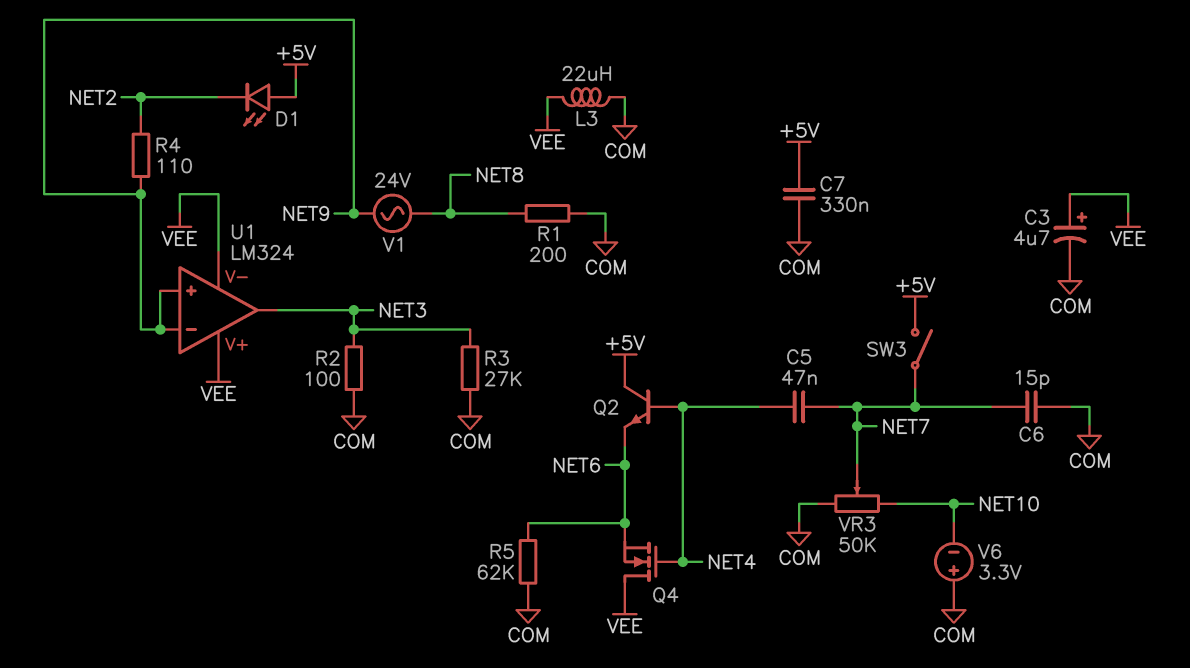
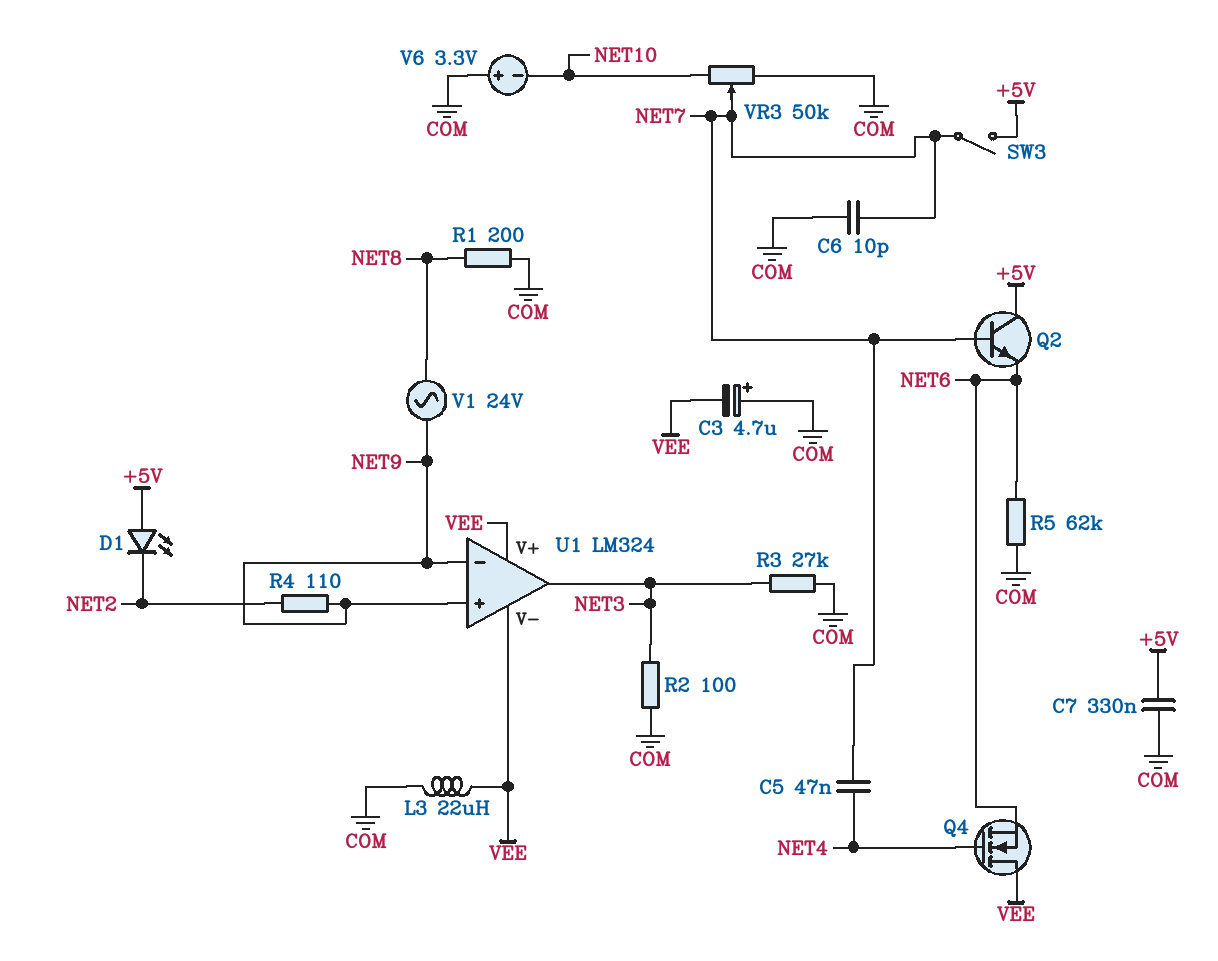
C3: 4.7uF (plus VEE, minus COM) -> 4.7uF (plus COM, minus VEE)
C6: 15pF (COM, NET7) -> 10pF (COM, NET7)
Q2: NPN (B NET4, C +5V, E NET6) -> NPN (B NET7, C +5V, E NET6)

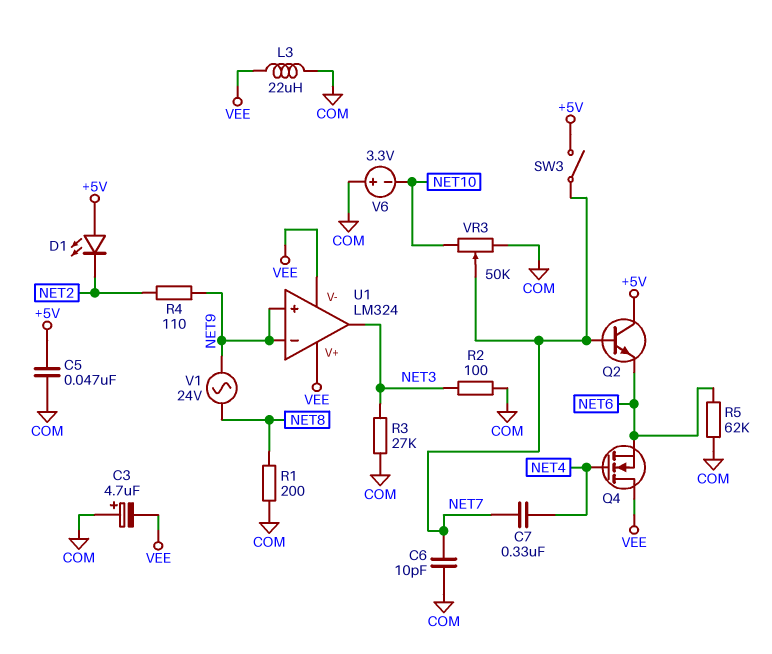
C5: 47nF (NET4, NET7) -> 47nF (+5V, COM)
C7: 330nF (+5V, COM) -> 330nF (NET4, NET7)

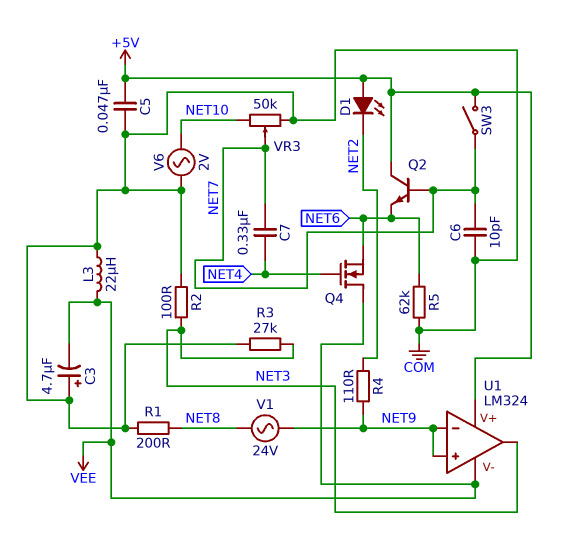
U1 pin V+: VEE -> +5V
V6: 3.3V (plus COM, minus NET10) -> AC 2V (COM, NET10)

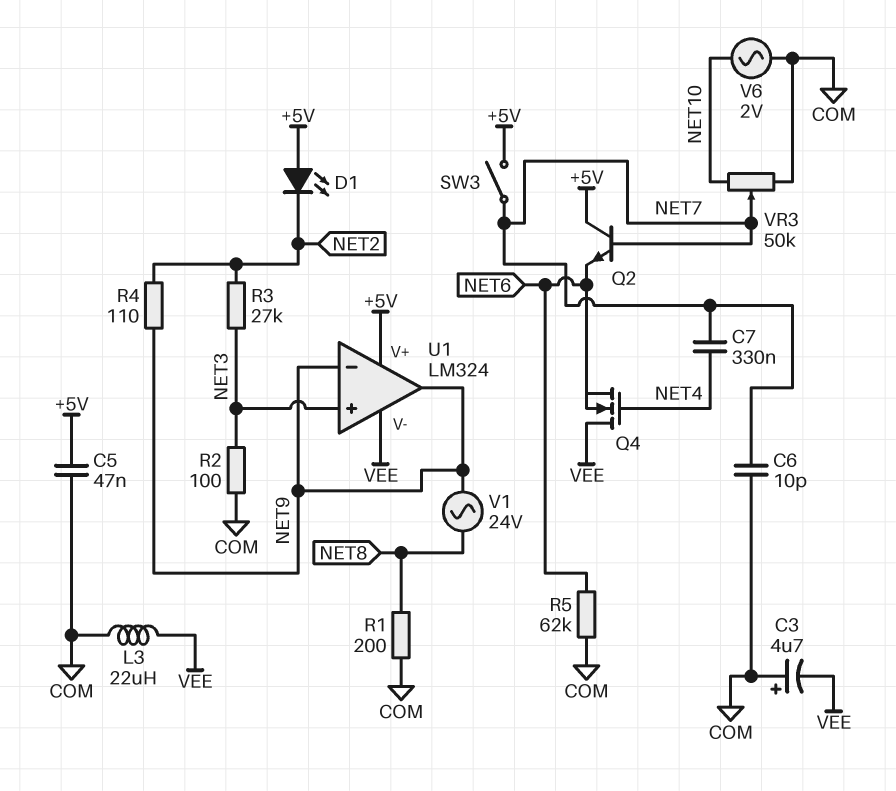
R3: 27k (COM, NET3) -> 27k (NET2, NET3)
U1 pin in+: NET9 -> NET3
U1 pin out: NET3 -> NET9

